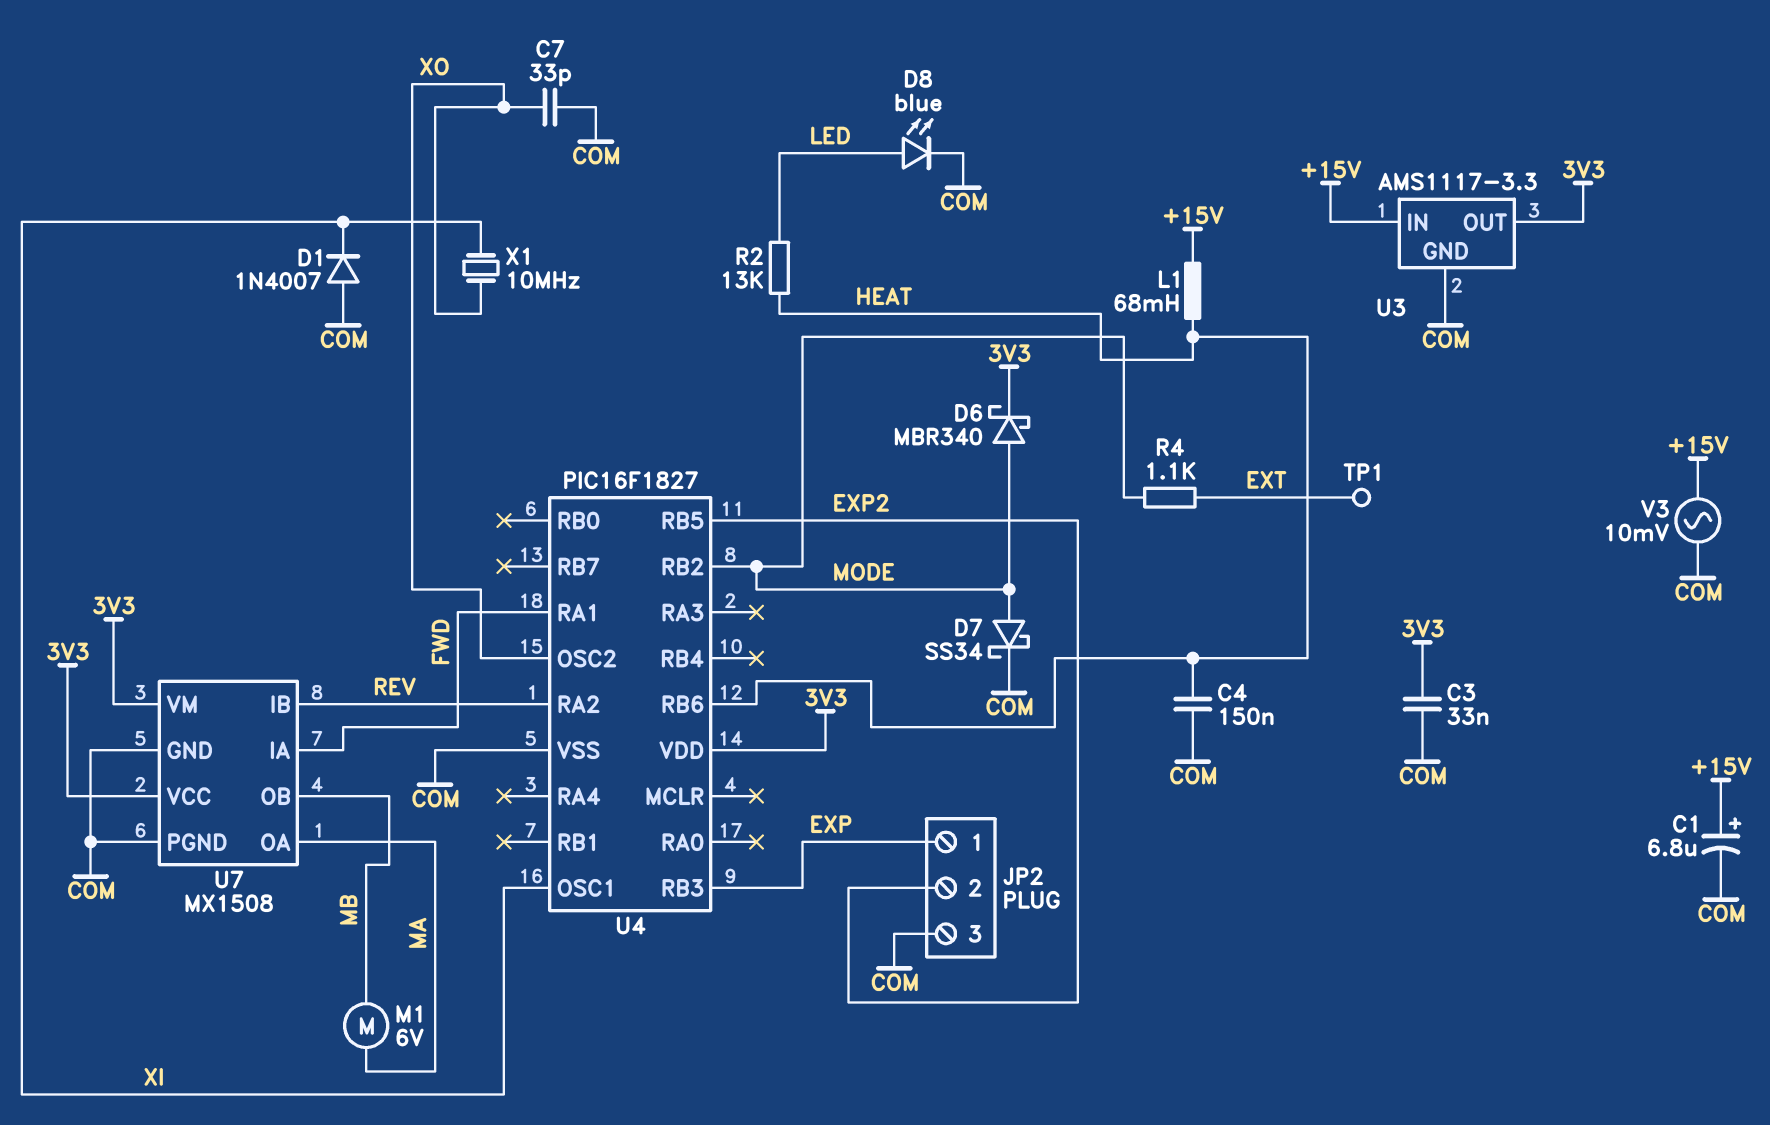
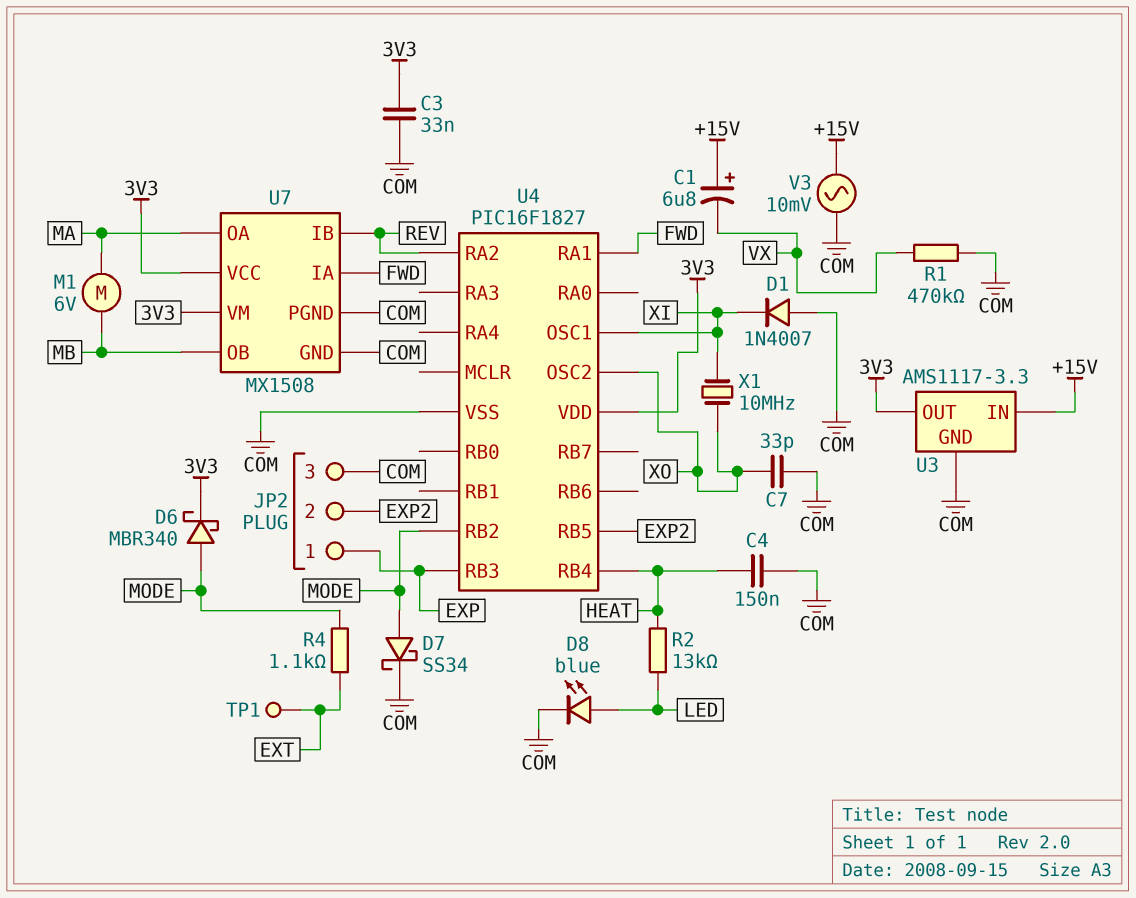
C1: 6.8uF (plus +15V, minus COM) -> 6.8uF (plus +15V, minus VX)
L1: 68mH (+15V, HEAT) -> none
R1: none -> 470k (COM, VX)
U4 pin RB4: none -> HEAT
U4 pin RB6: HEAT -> none

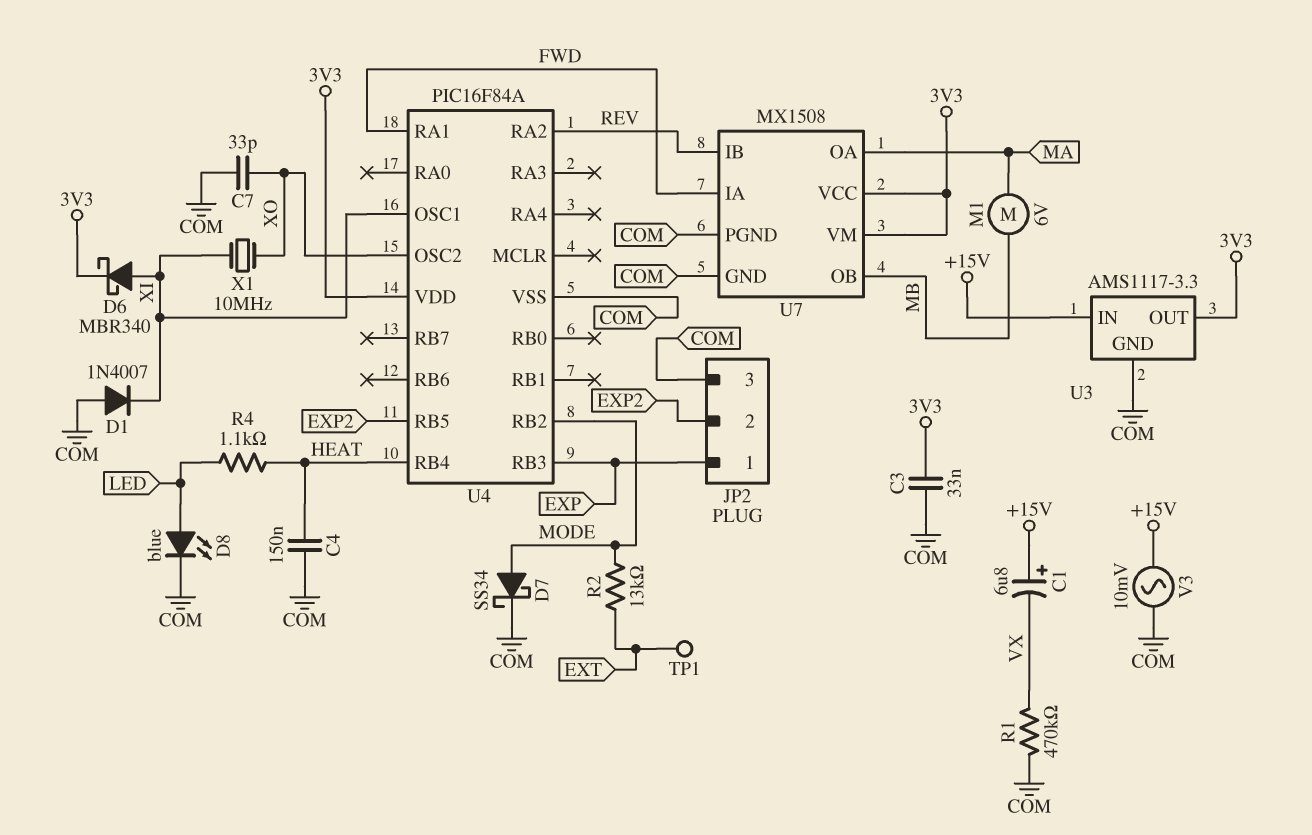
D6: schottky MBR340 (A MODE, K 3V3) -> schottky MBR340 (A XI, K 3V3)
R2: 13k (HEAT, LED) -> 13k (EXT, MODE)
R4: 1.1k (EXT, MODE) -> 1.1k (HEAT, LED)
U4: PIC16F1827 -> PIC16F84A

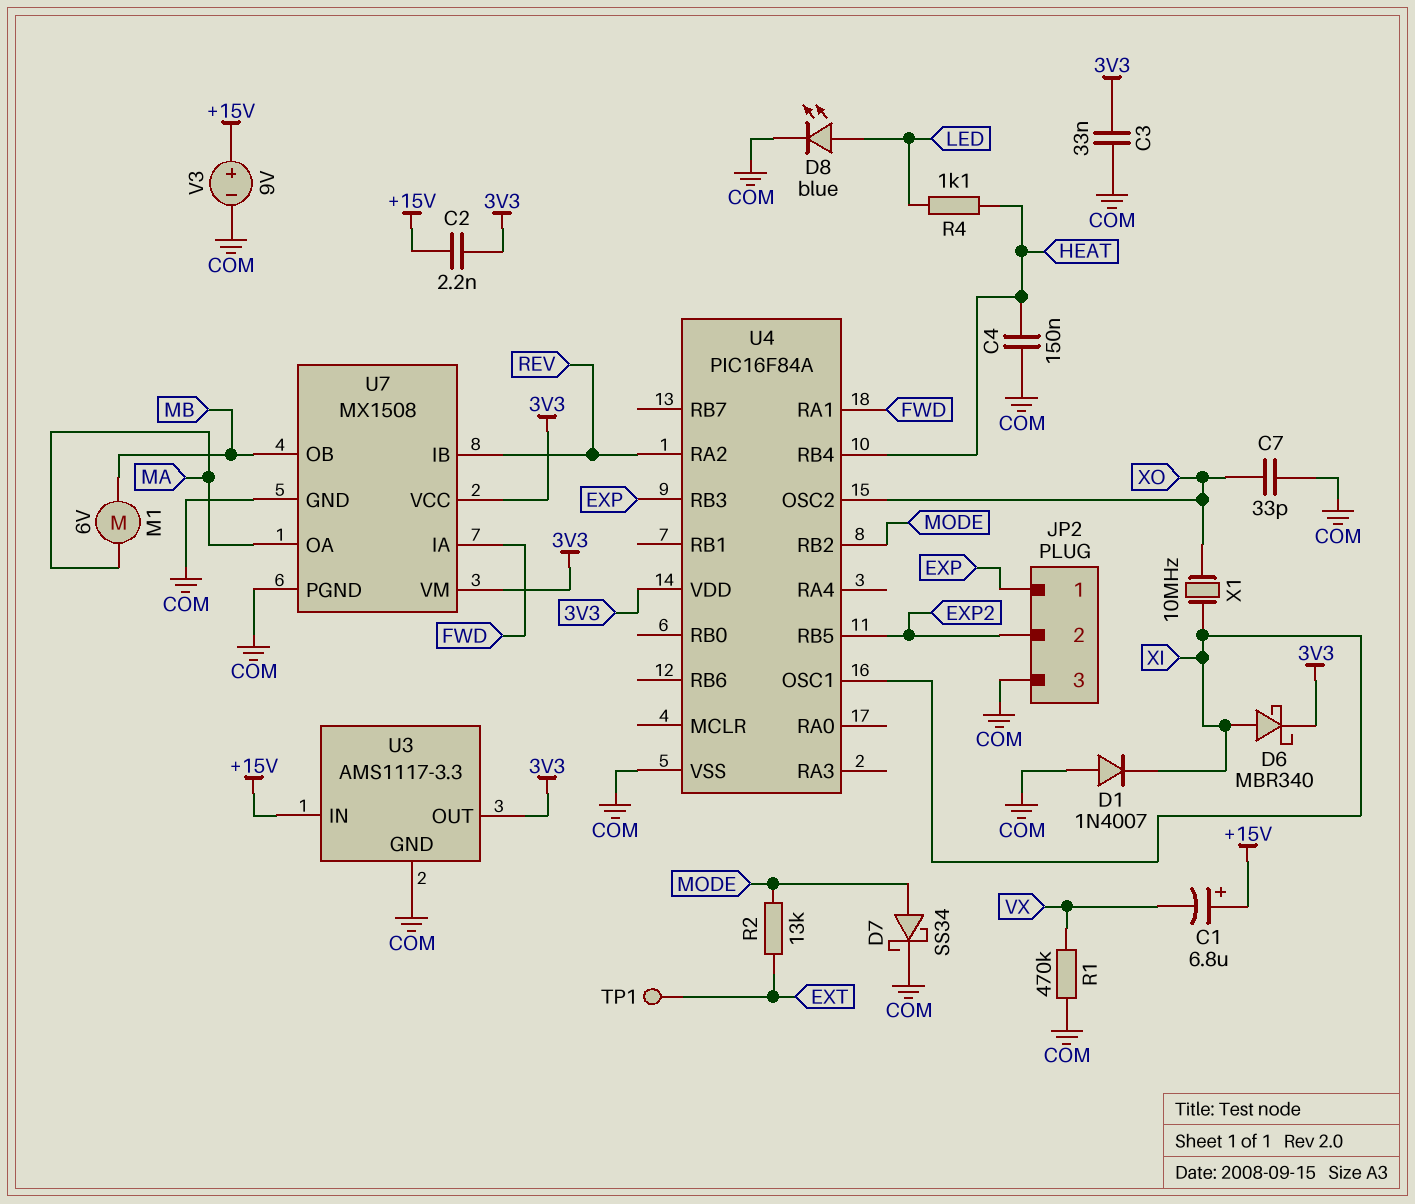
C2: none -> 2.2nF (+15V, 3V3)
V3: AC 10mV (+15V, COM) -> 9V (plus +15V, minus COM)

